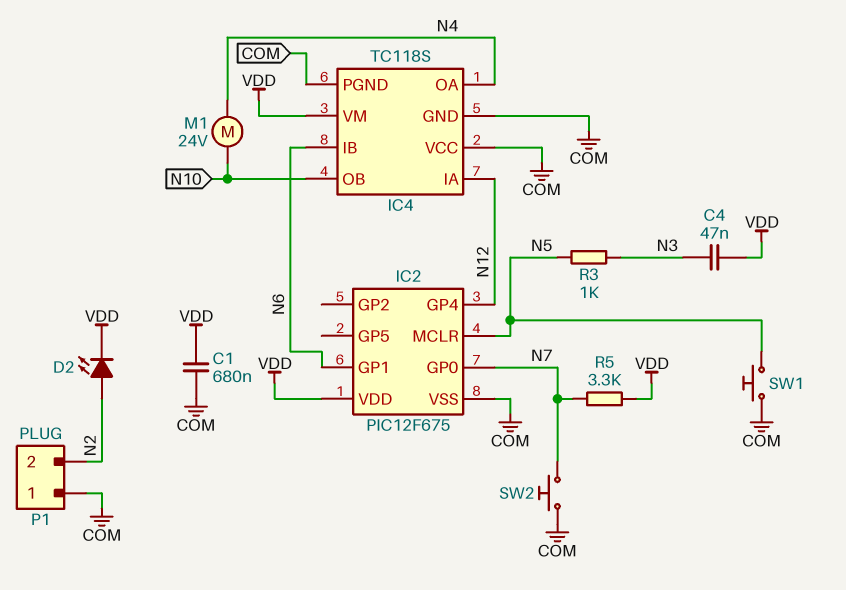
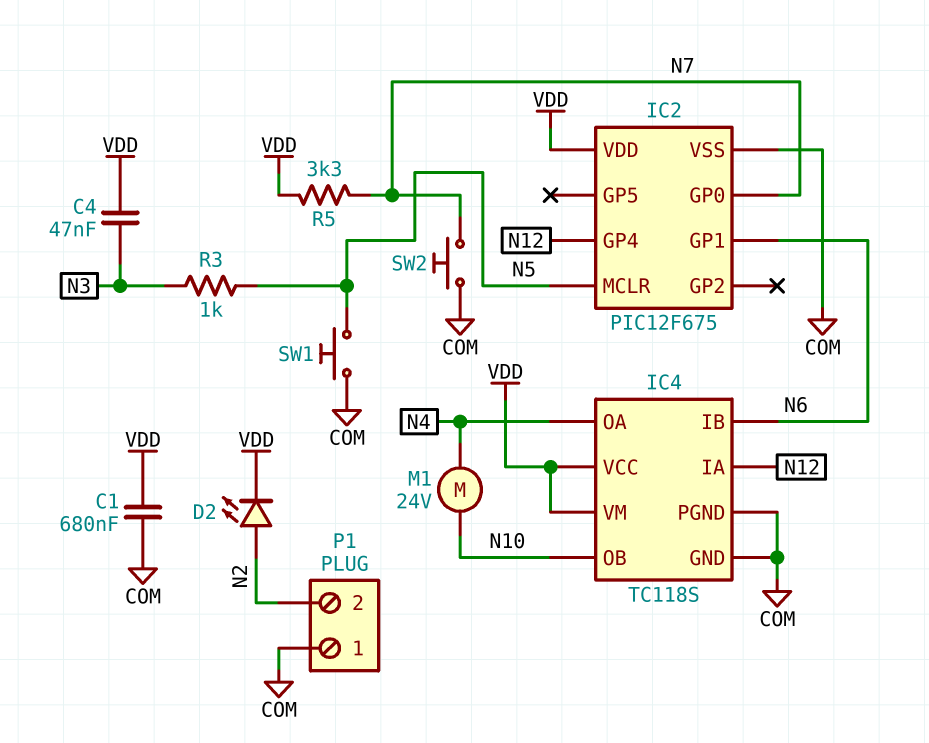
IC4 pin VCC: COM -> VDD

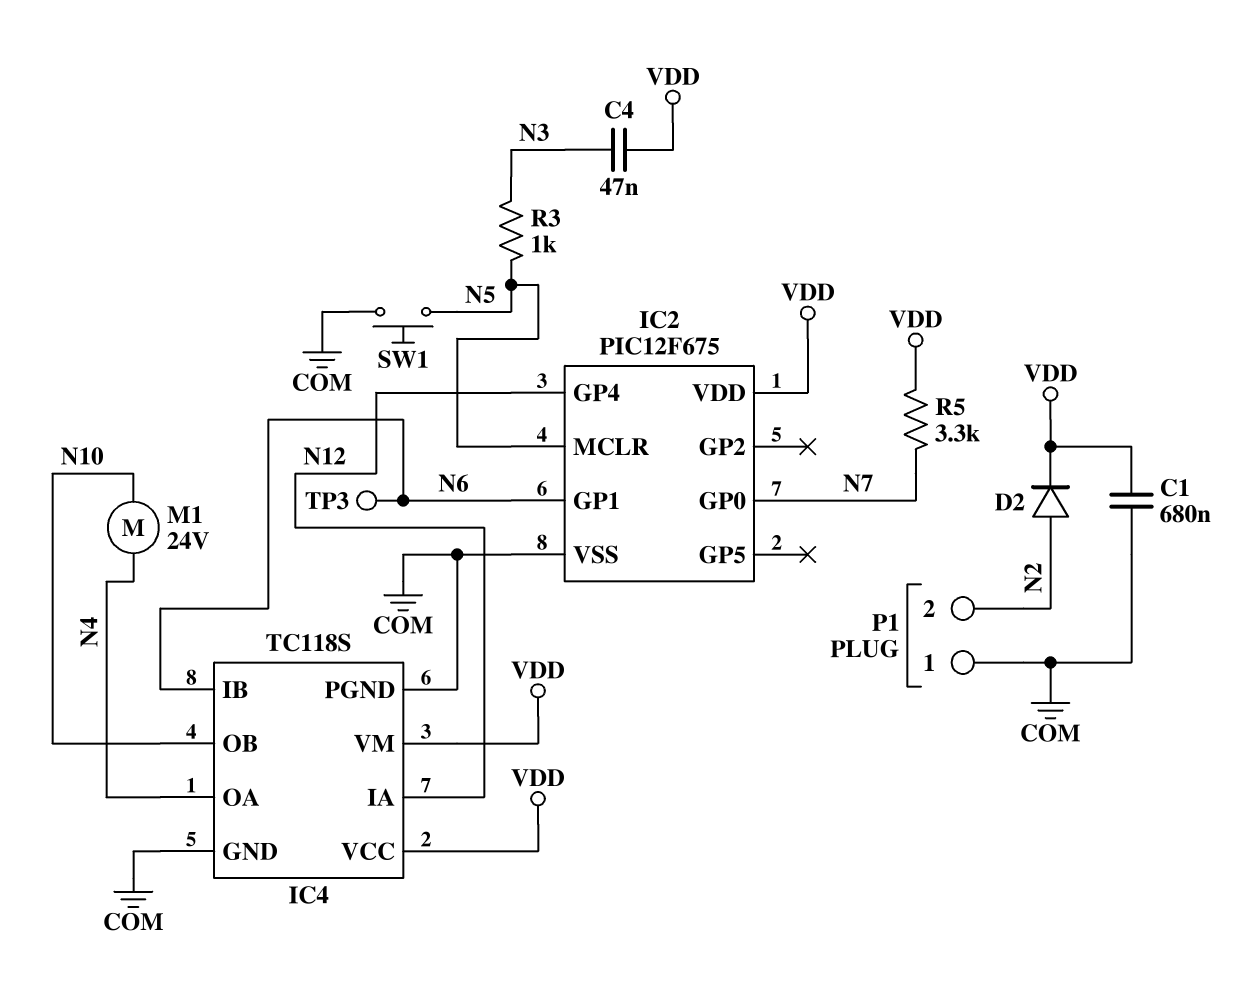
D2: LED (A N2, K VDD) -> diode (A N2, K VDD)
SW2: button (COM, N7) -> none
TP3: none -> test point (N6)

